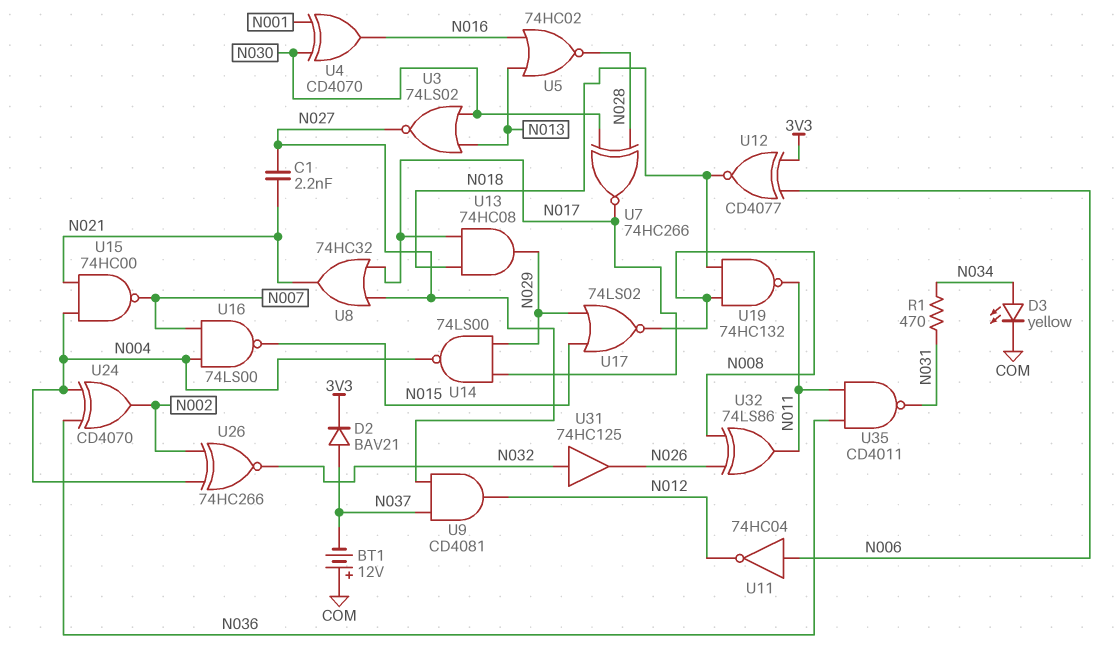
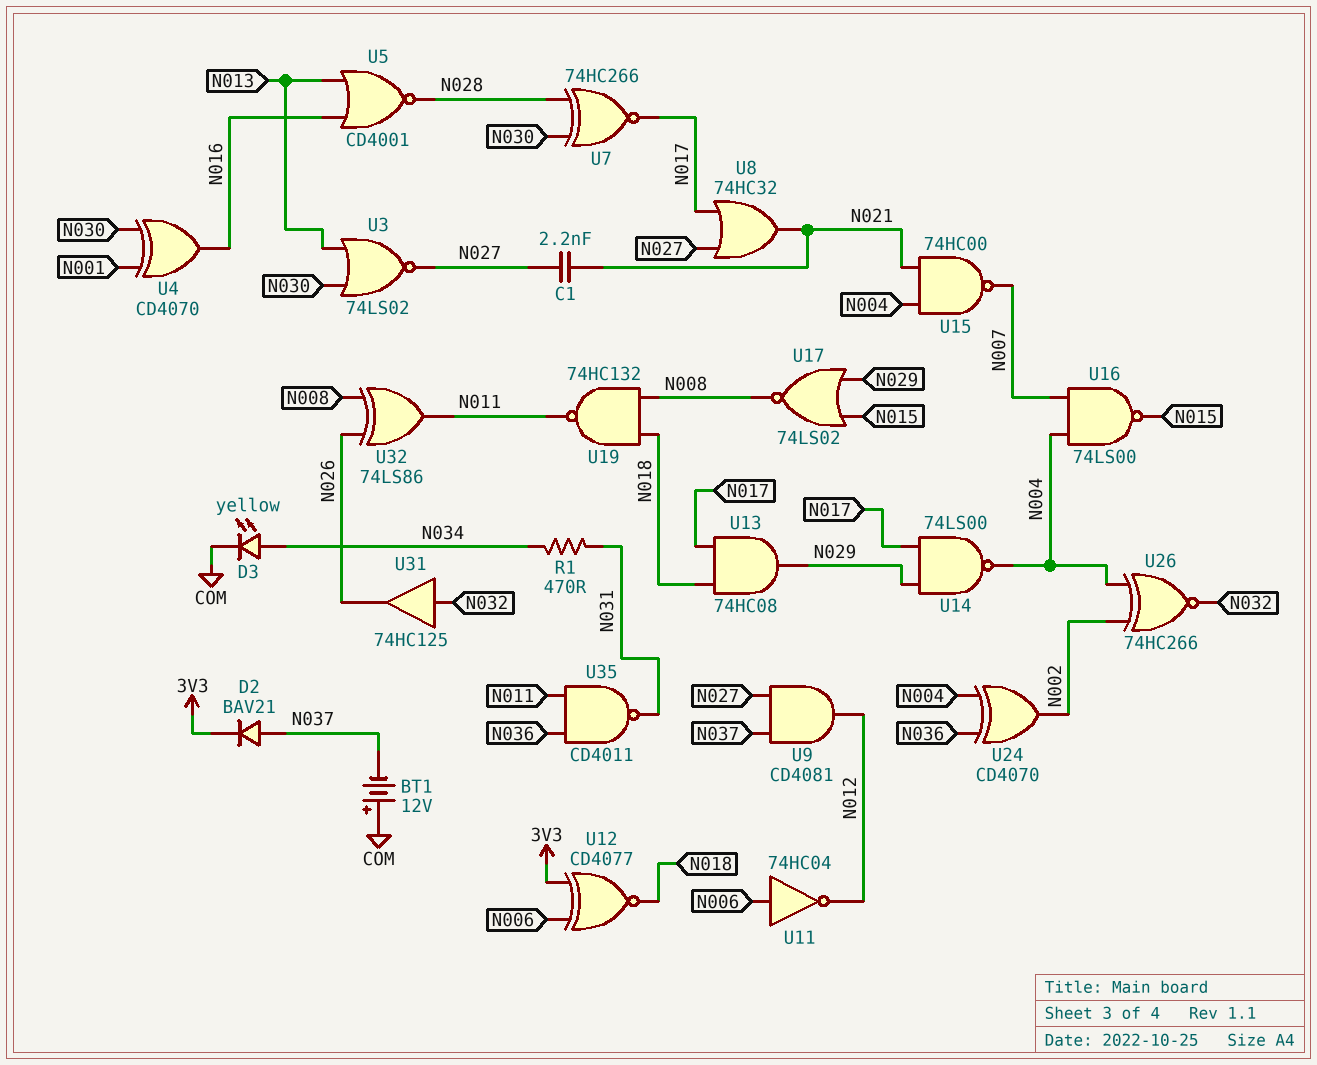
U5: NOR 74HC02 (in N013, in N016, out N028) -> NOR CD4001 (in N013, in N016, out N028)

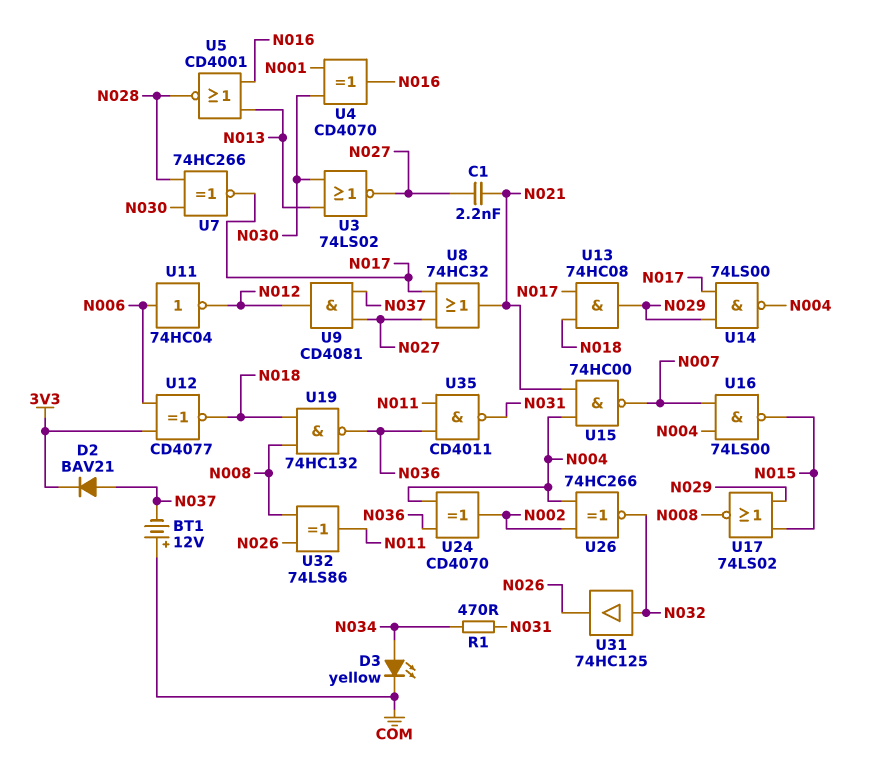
U19: NAND 74HC132 (in N008, in N018, out N011) -> NAND 74HC132 (in N008, in N018, out N036)

